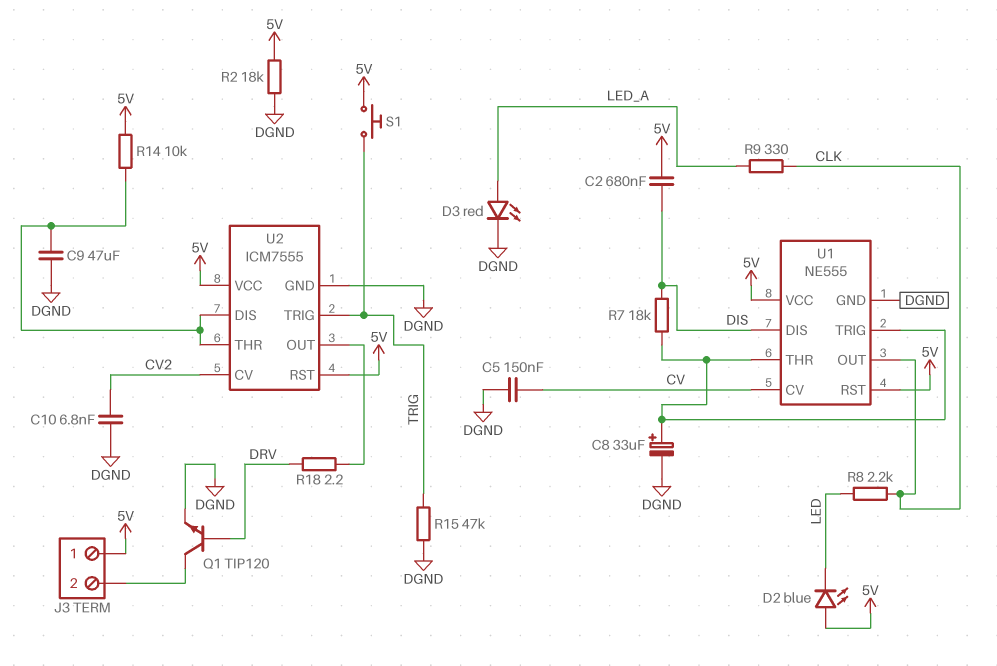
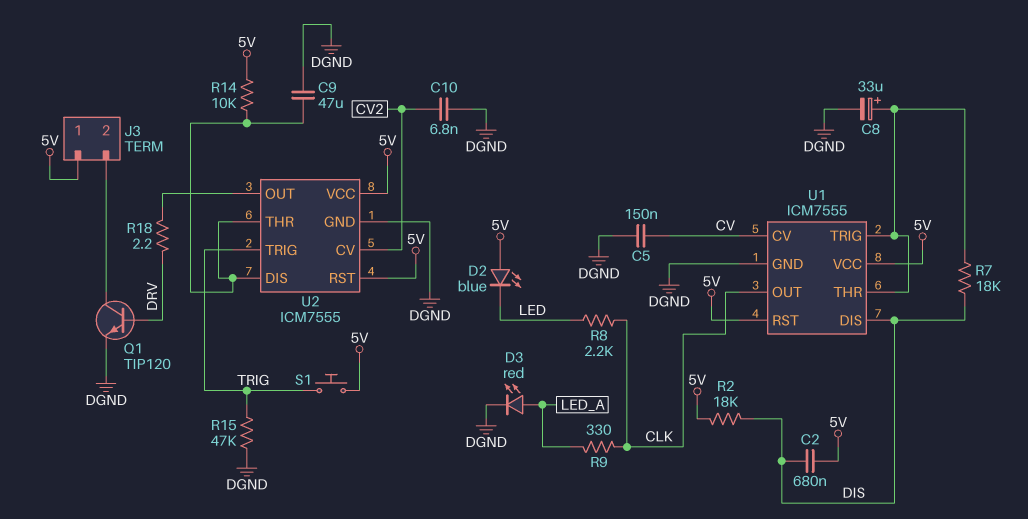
R2: 18k (5V, DGND) -> 18k (5V, DIS)
U1: NE555 -> ICM7555

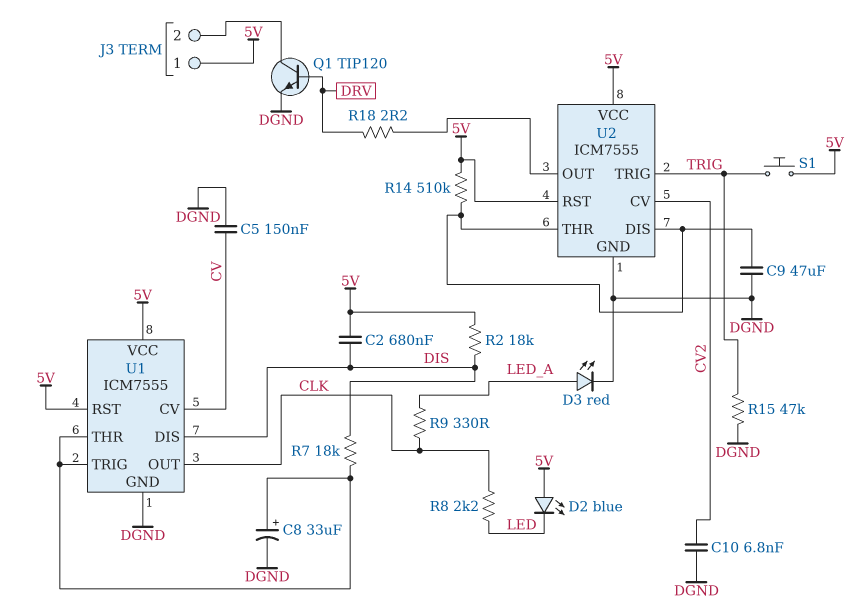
R14: 10k (5V, U2/DIS) -> 510k (5V, U2/DIS)

